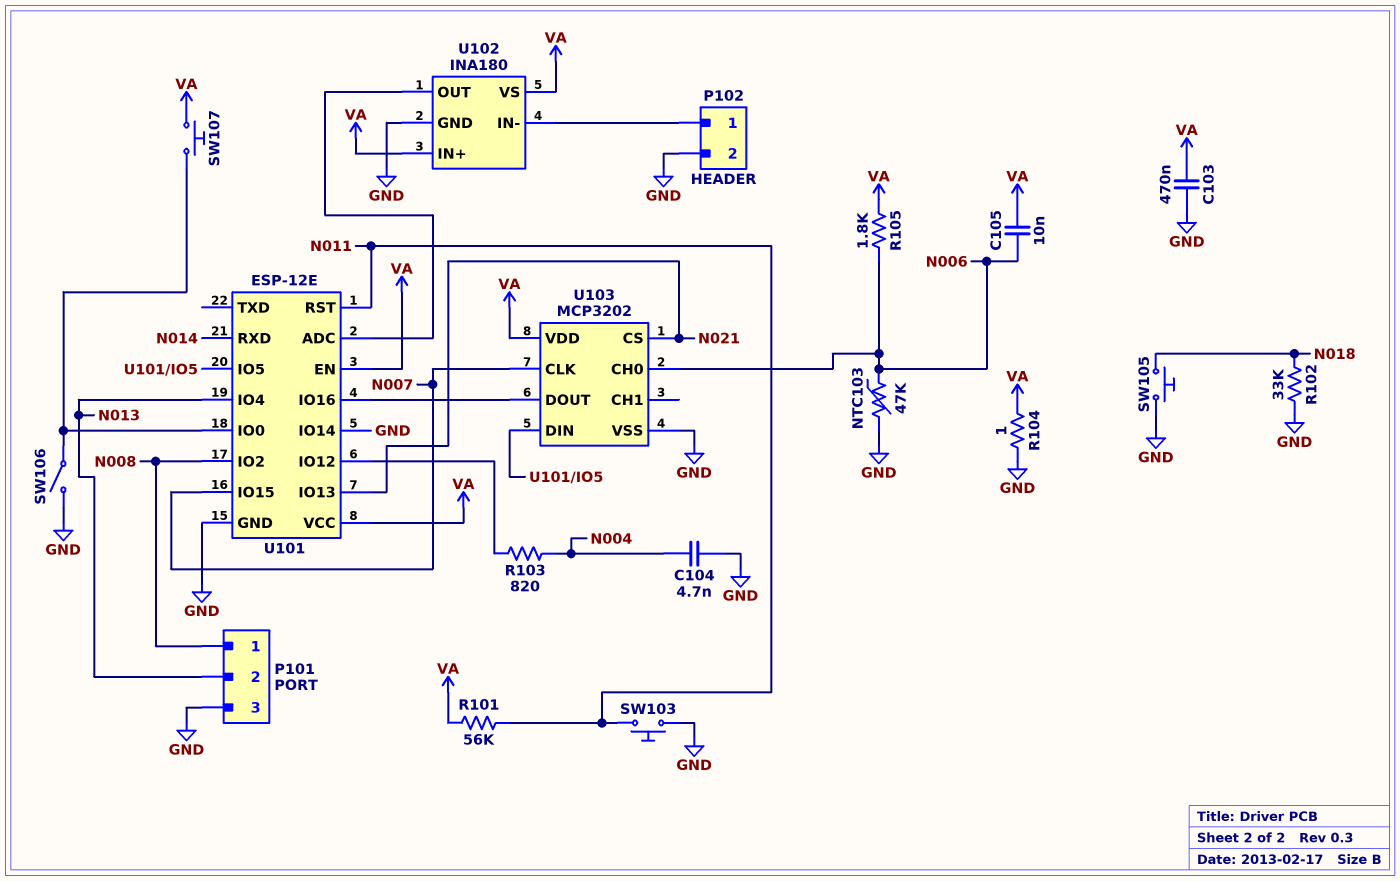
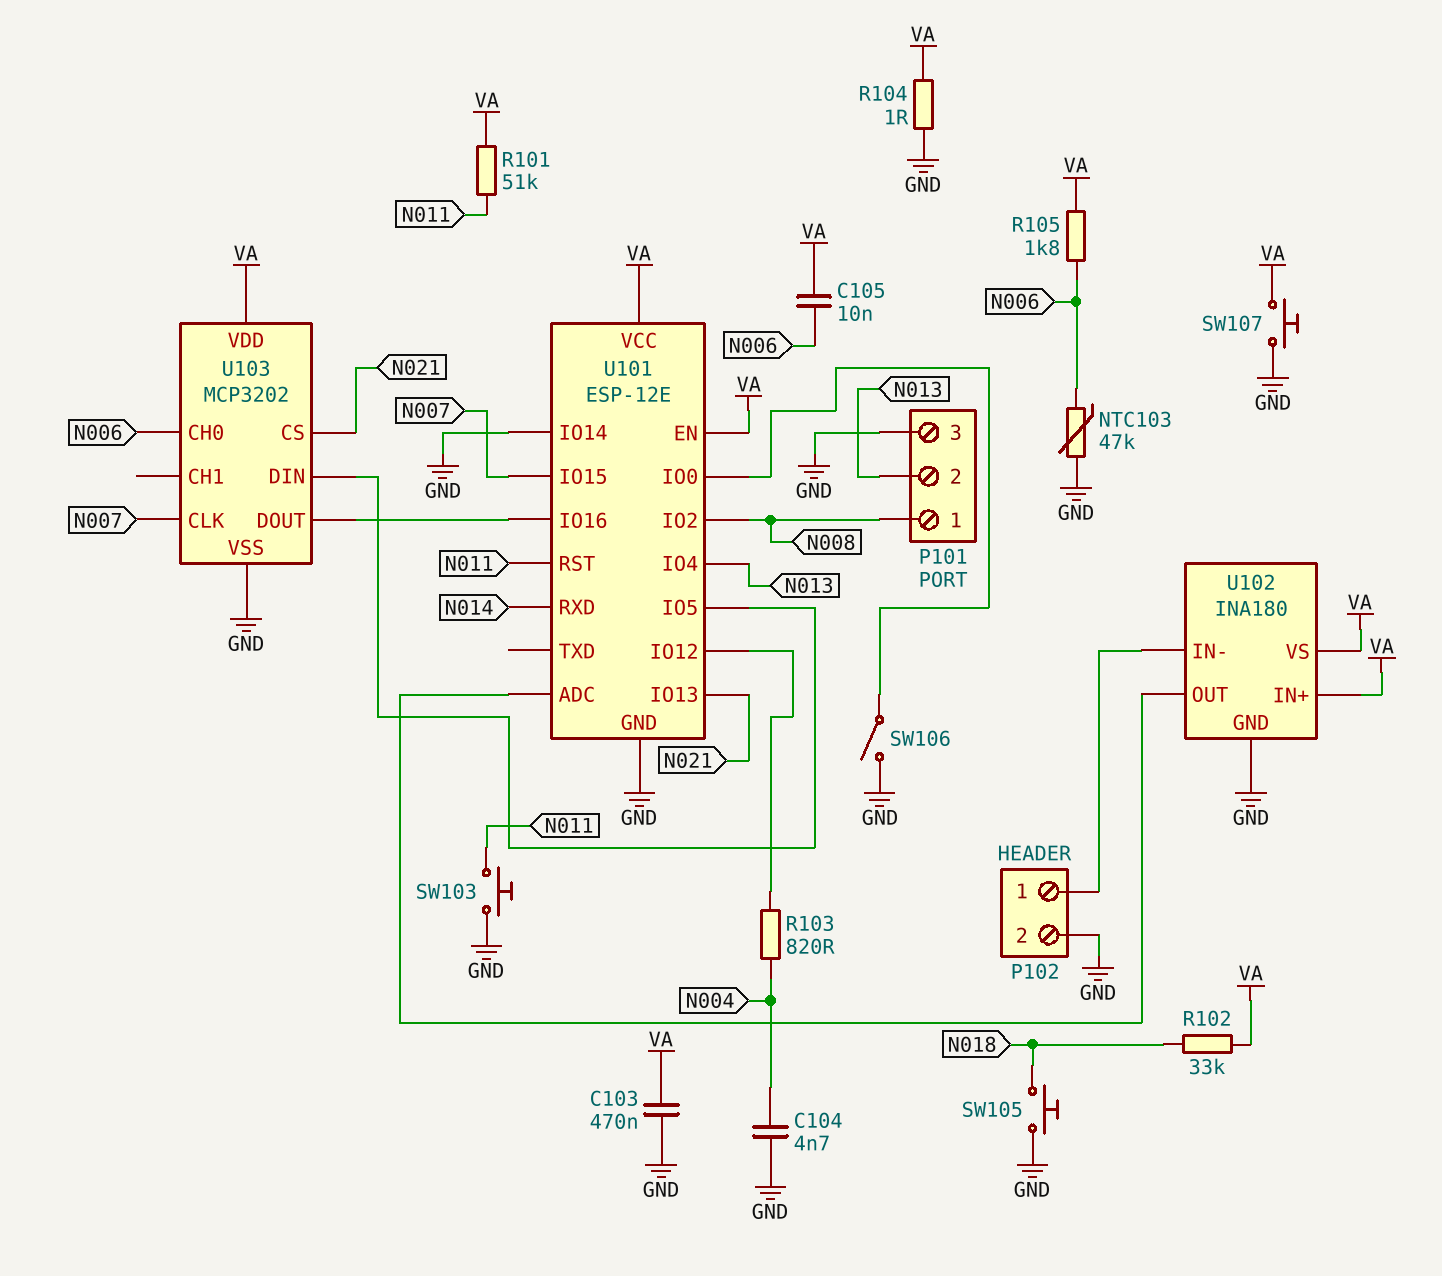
R101: 56k (N011, VA) -> 51k (N011, VA)
R102: 33k (GND, N018) -> 33k (N018, VA)
SW107: button (U101/IO0, VA) -> button (GND, VA)

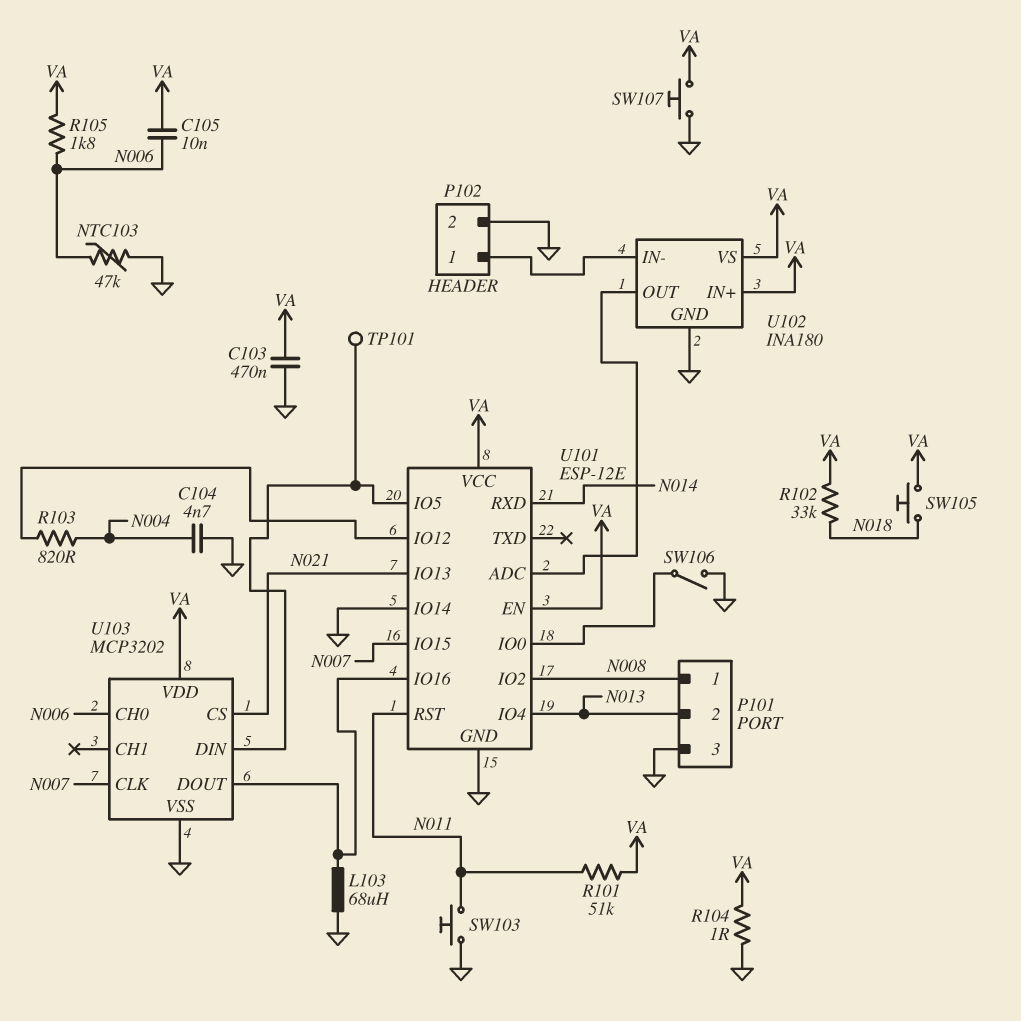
L103: none -> 68uH (GND, U101/IO16)
SW105: button (GND, N018) -> button (N018, VA)
TP101: none -> test point (U101/IO5)

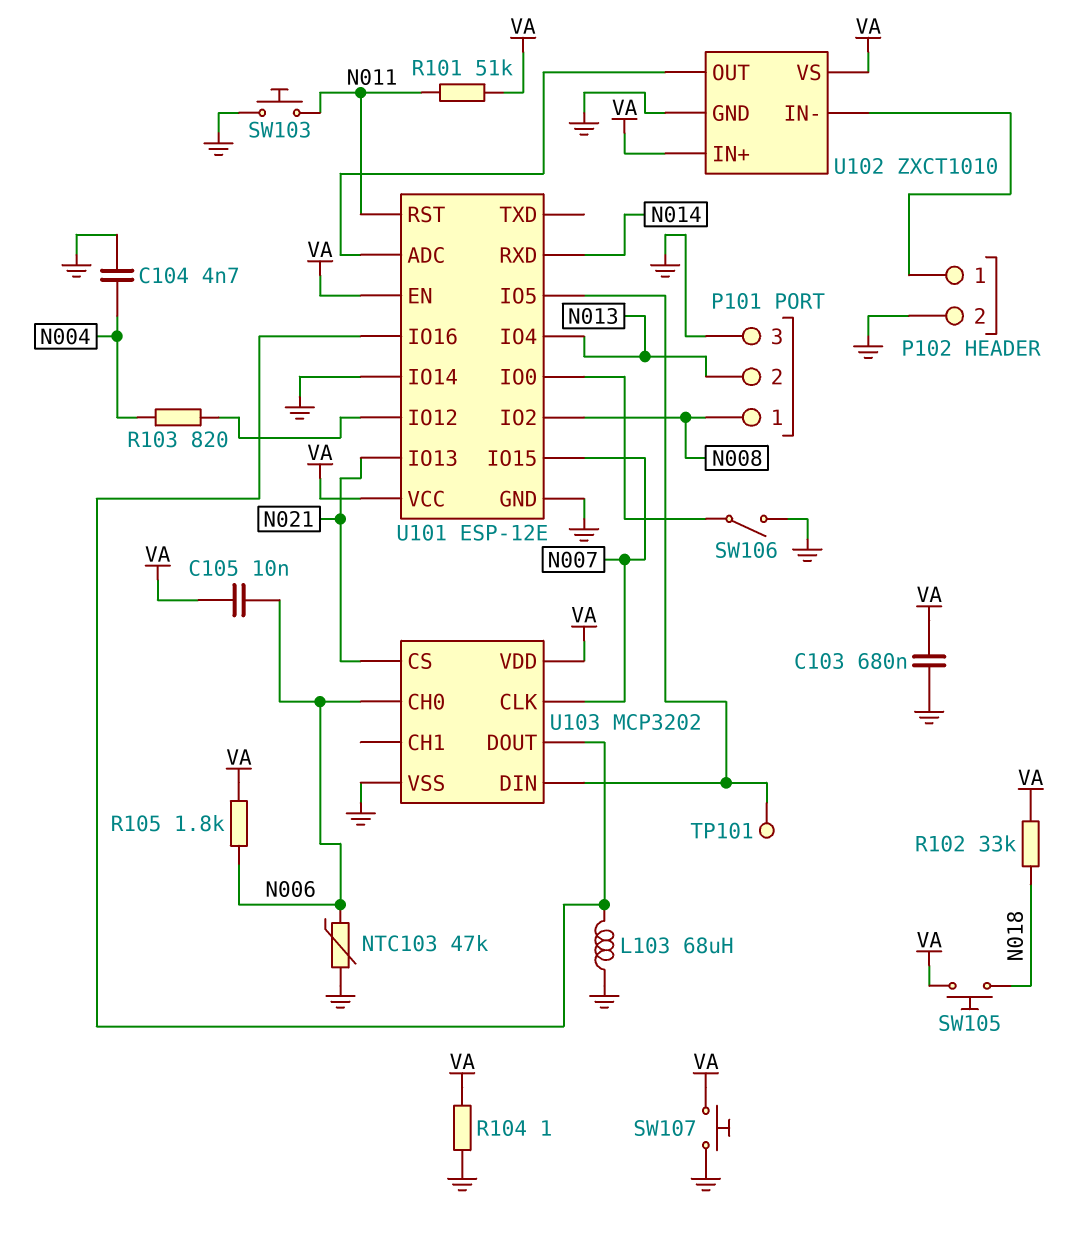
C103: 470nF (GND, VA) -> 680nF (GND, VA)
U102: INA180 -> ZXCT1010

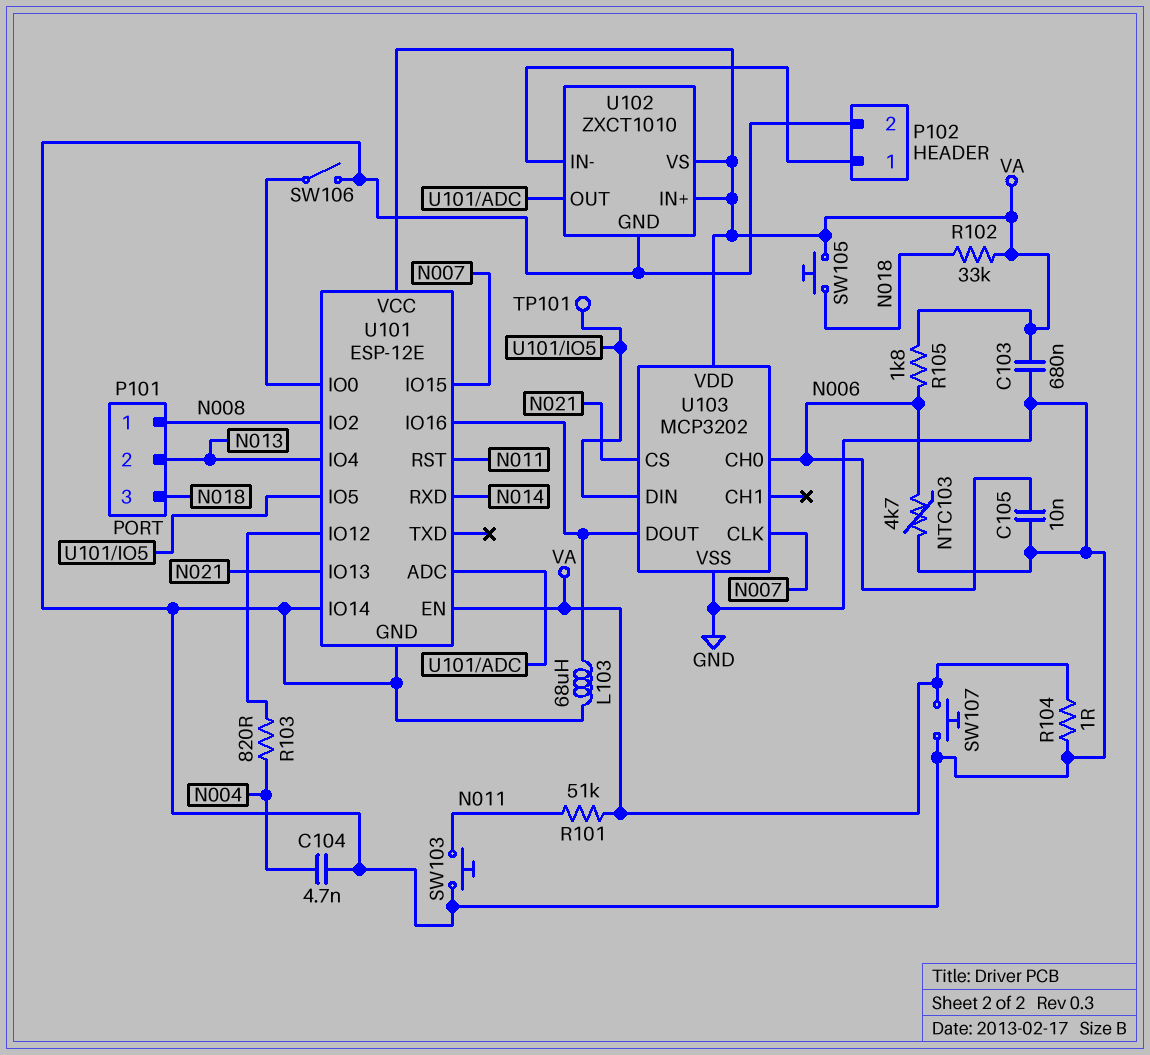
C105: 10nF (N006, VA) -> 10nF (GND, N006)
NTC103: 47k (GND, N006) -> 4.7k (GND, N006)
P101 pin 3: GND -> N018

